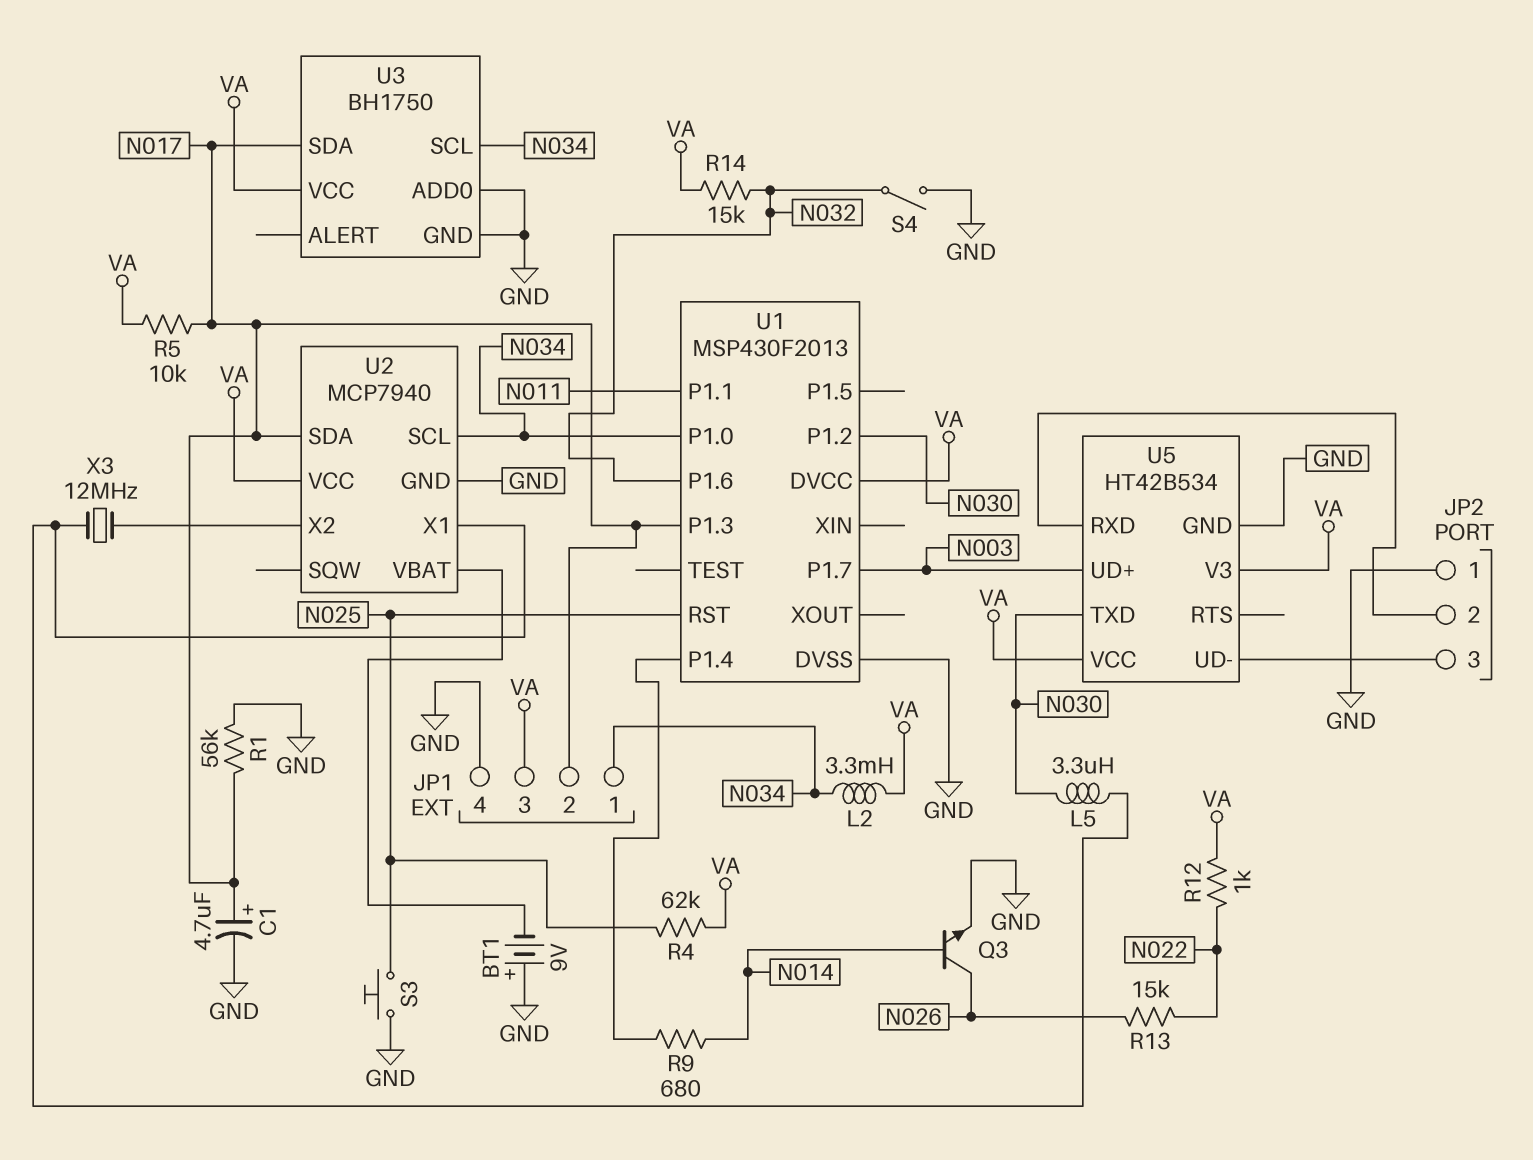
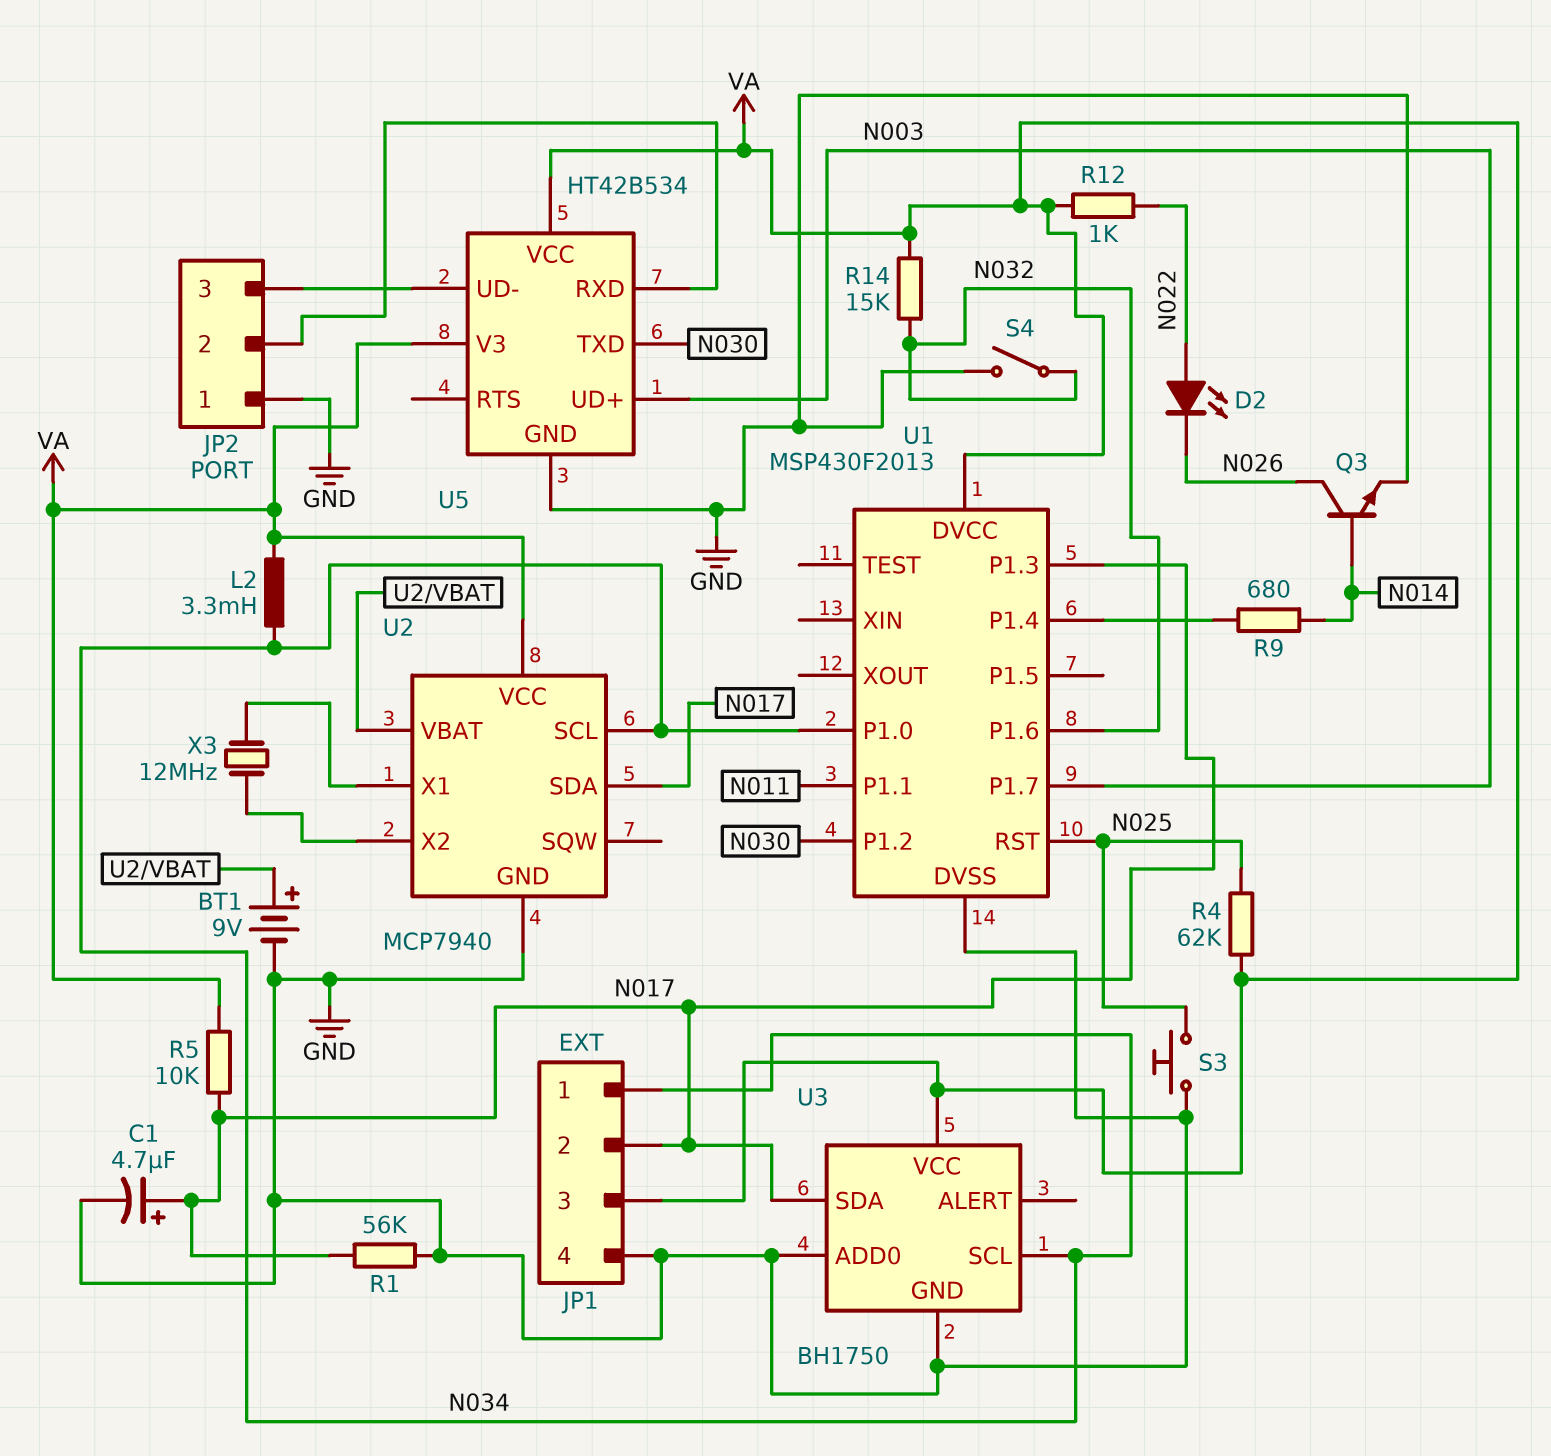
BT1: 9V (plus GND, minus U2/VBAT) -> 9V (plus U2/VBAT, minus GND)
D2: none -> LED (A N022, K N026)
L5: 3.3uH (N030, U2/X1) -> none
R13: 15k (N022, N026) -> none

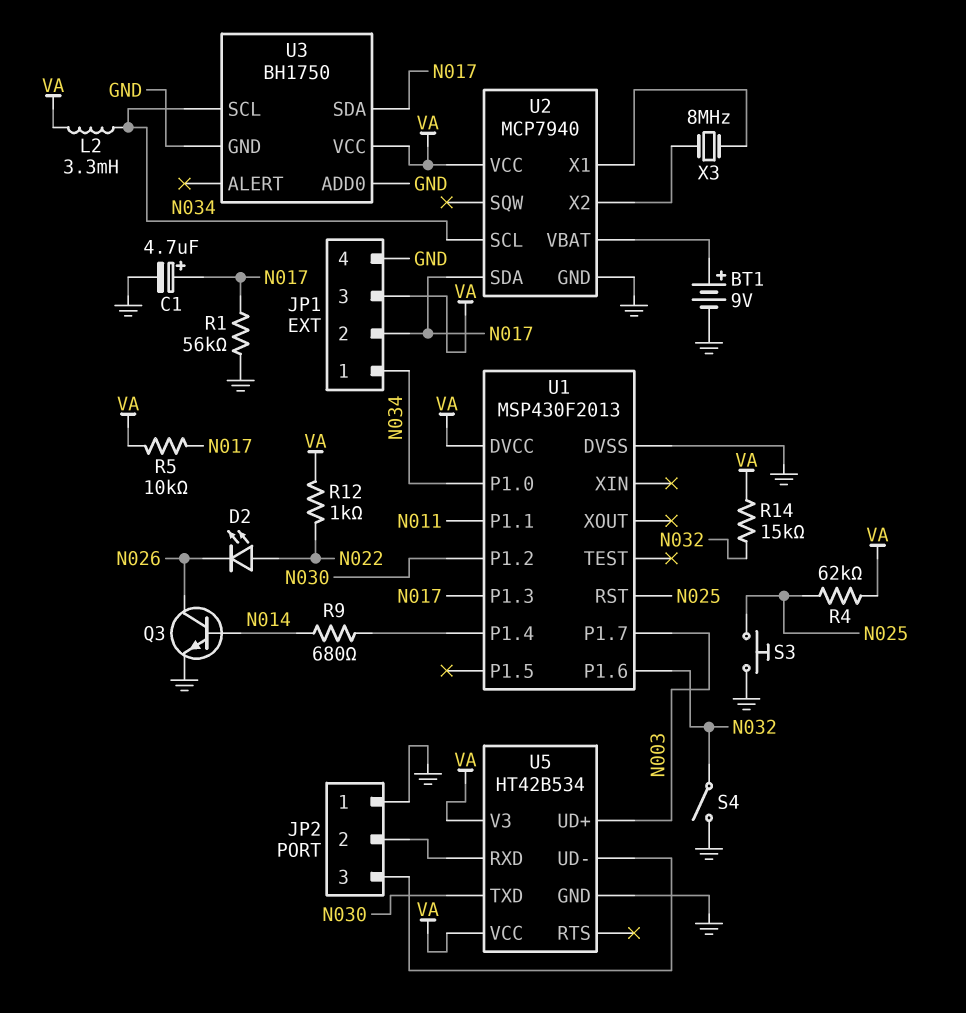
X3: 12MHz (U2/X1, U2/X2) -> 8MHz (U2/X1, U2/X2)

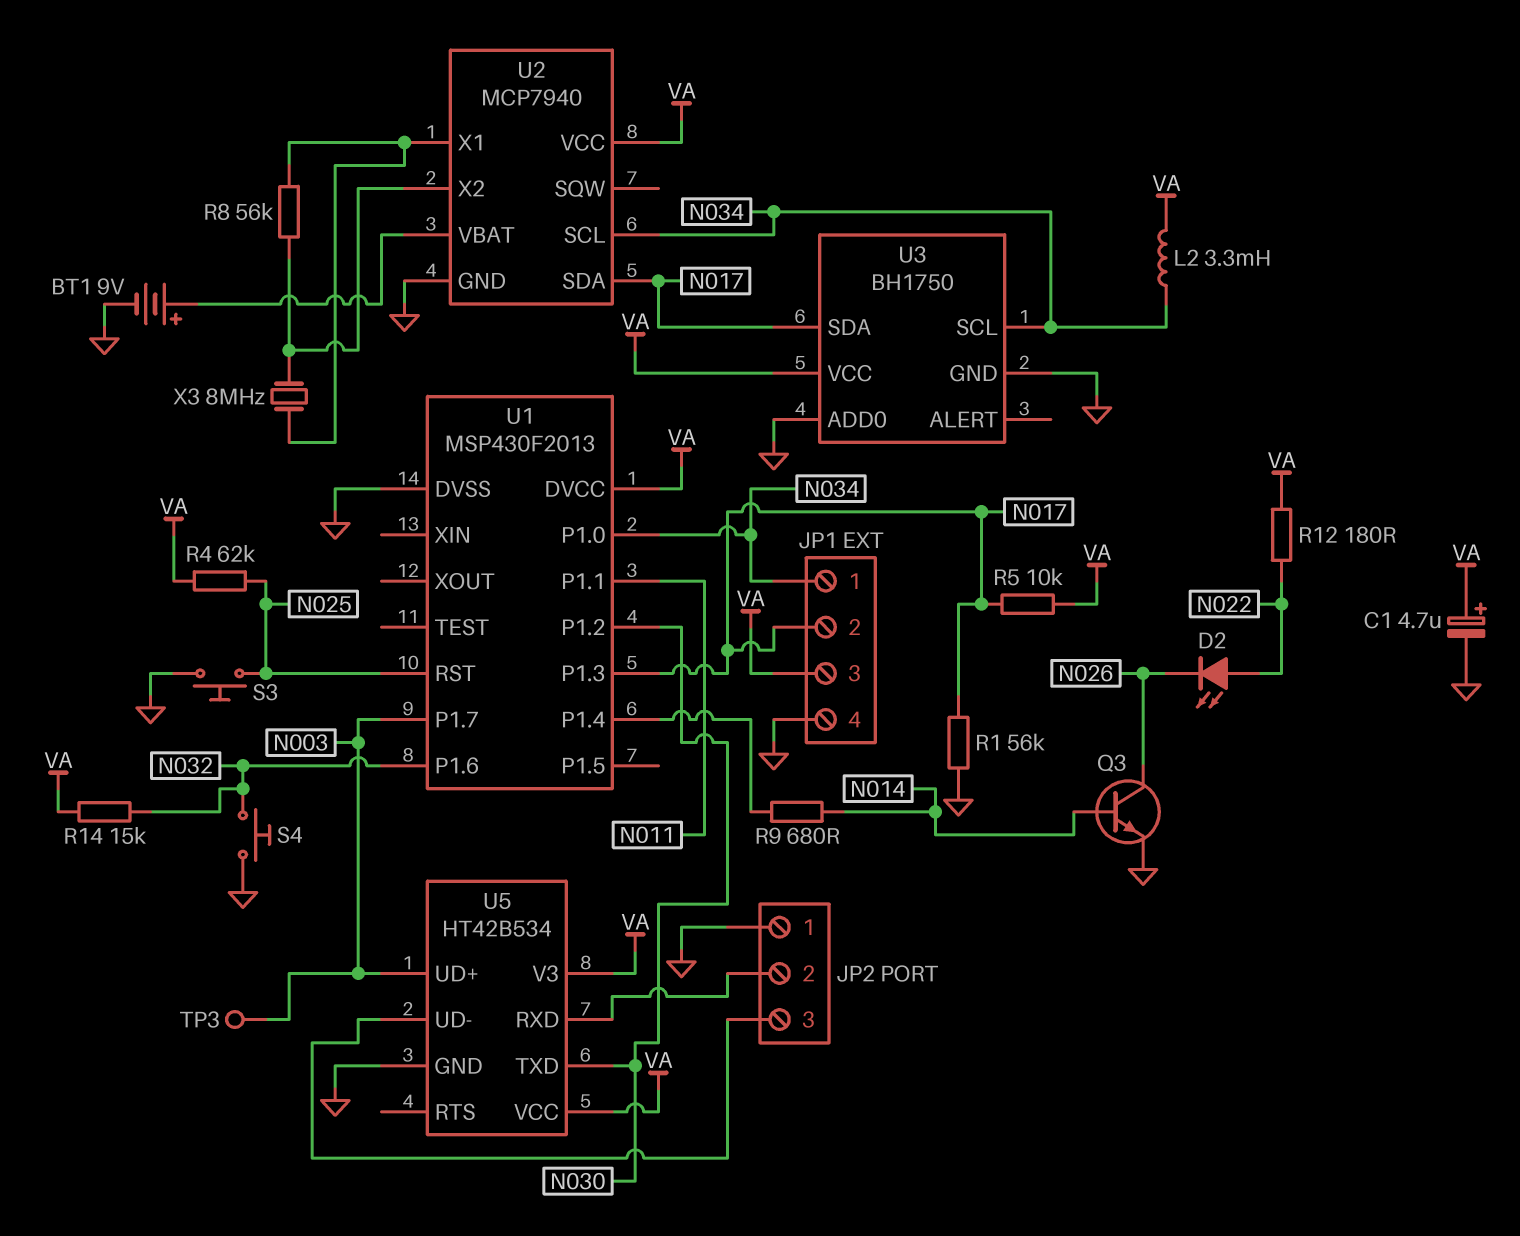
C1: 4.7uF (plus N017, minus GND) -> 4.7uF (plus VA, minus GND)
R8: none -> 56k (U2/X1, U2/X2)
R12: 1k (N022, VA) -> 180 (N022, VA)
S4: switch (GND, N032) -> button (GND, N032)
TP3: none -> test point (N003)

